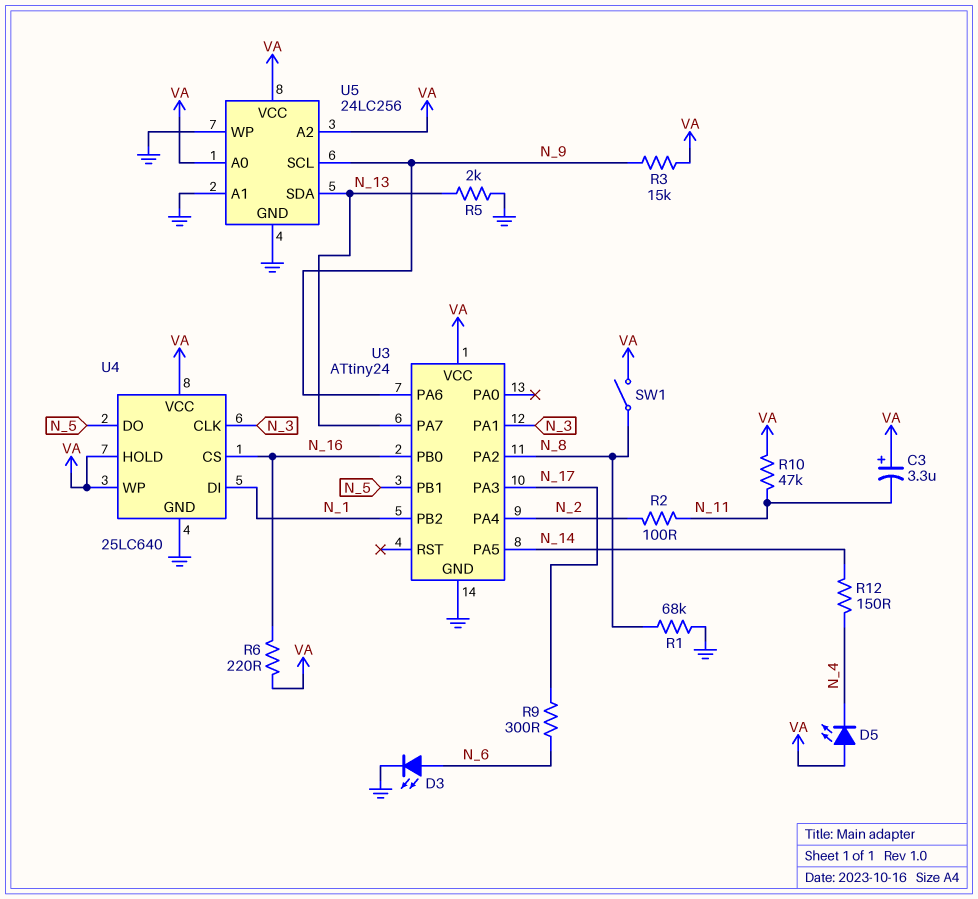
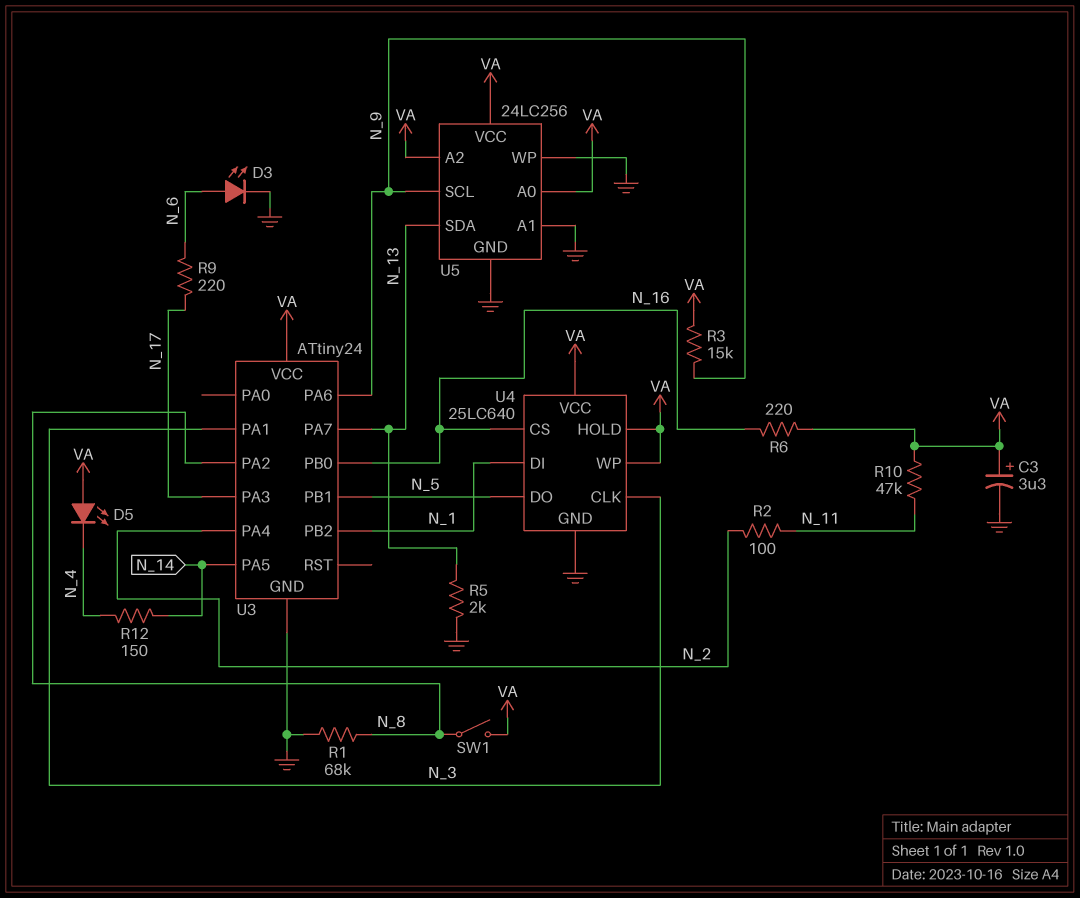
C3: 3.3uF (plus VA, minus N_11) -> 3.3uF (plus VA, minus GND)
R9: 300 (N_6, N_17) -> 220 (N_6, N_17)

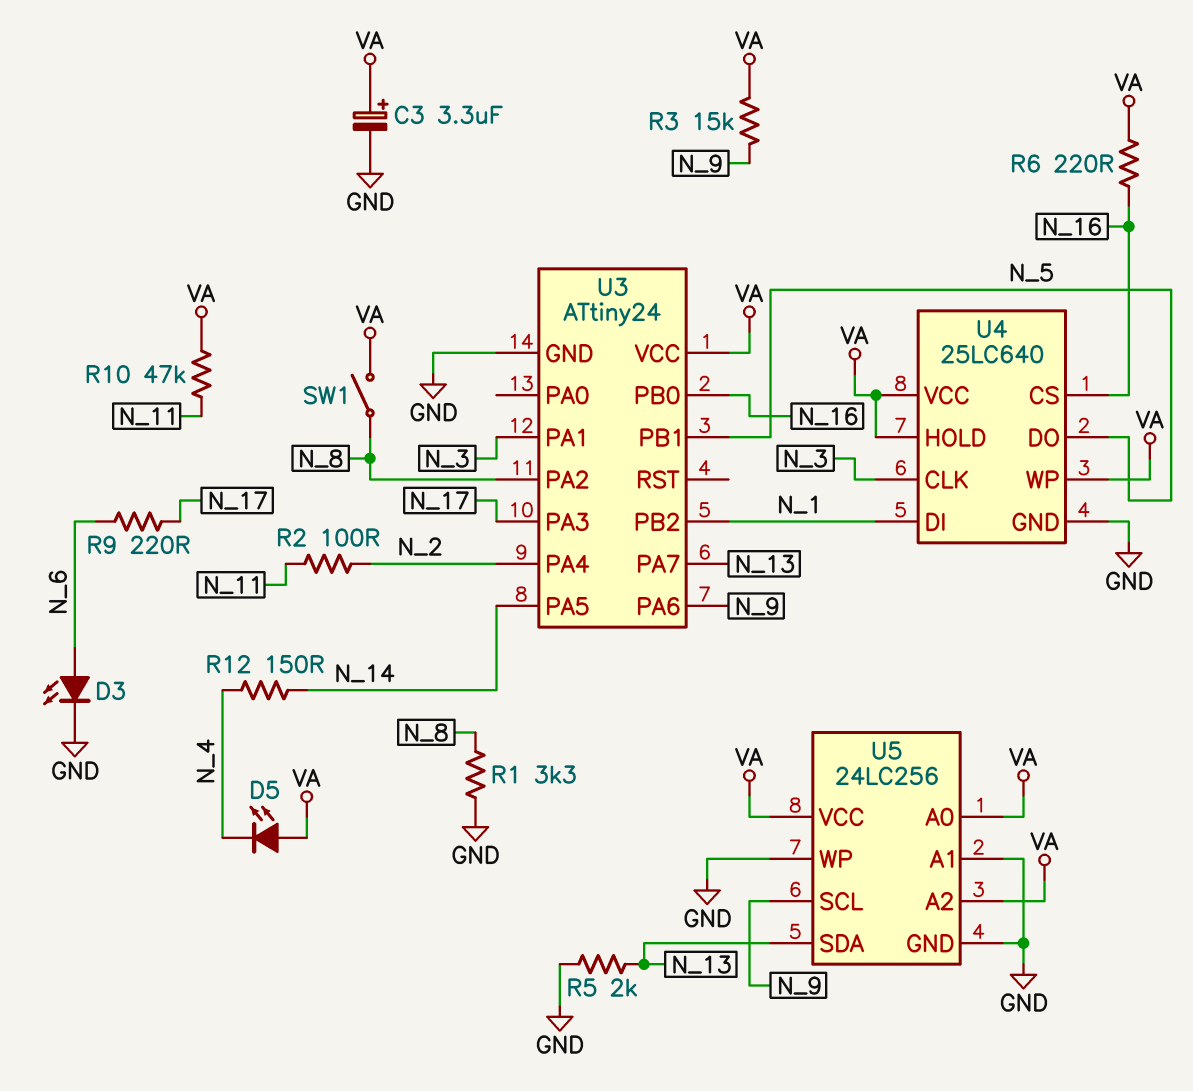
R1: 68k (GND, N_8) -> 3.3k (GND, N_8)

